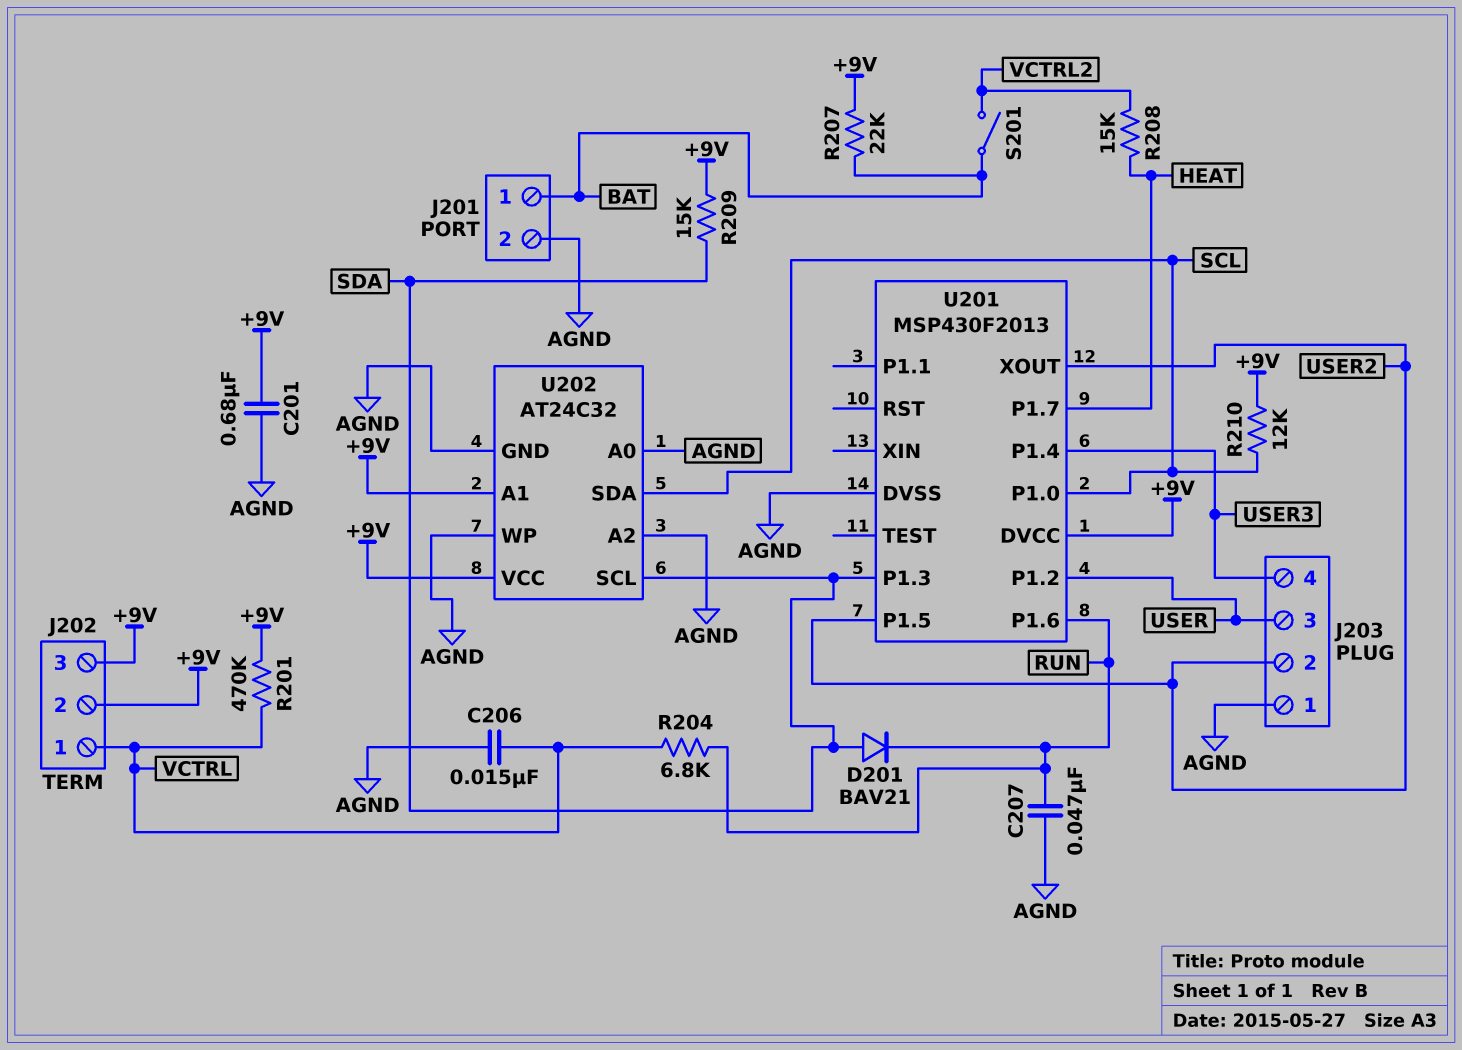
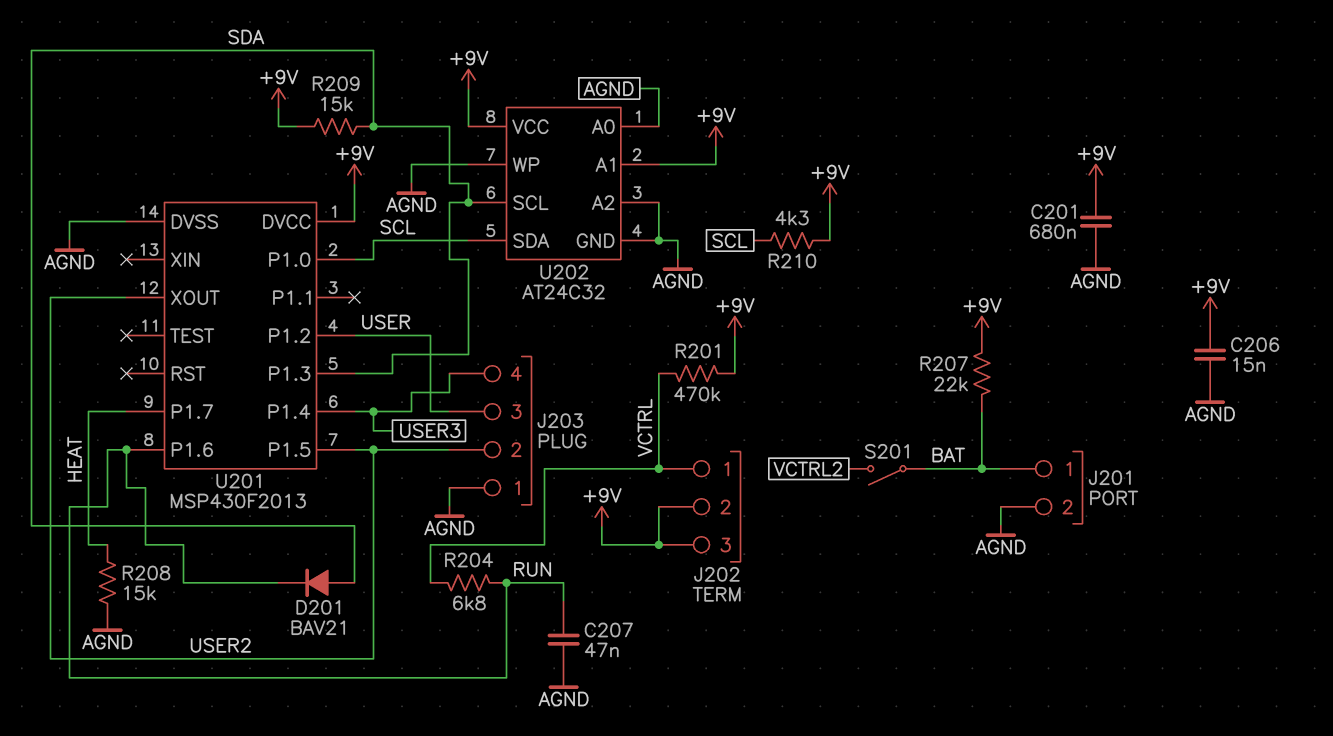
C206: 15nF (AGND, VCTRL) -> 15nF (+9V, AGND)
R208: 15k (HEAT, VCTRL2) -> 15k (AGND, HEAT)
R210: 12k (+9V, SCL) -> 4.3k (+9V, SCL)

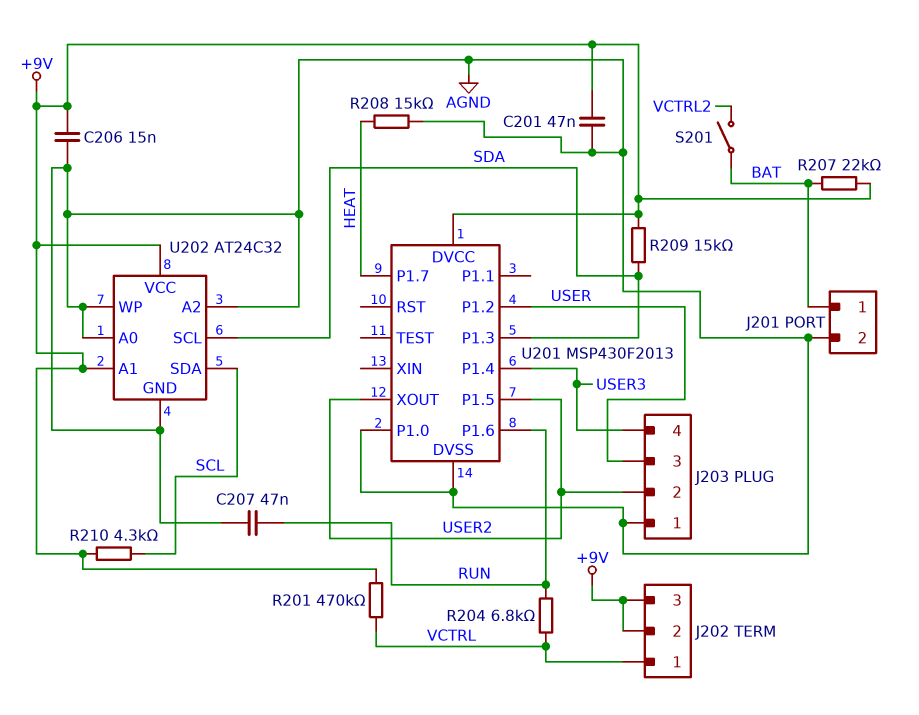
C201: 680nF (+9V, AGND) -> 47nF (+9V, AGND)
D201: diode BAV21 (A SDA, K RUN) -> none
U201 pin P1.0: SCL -> AGND

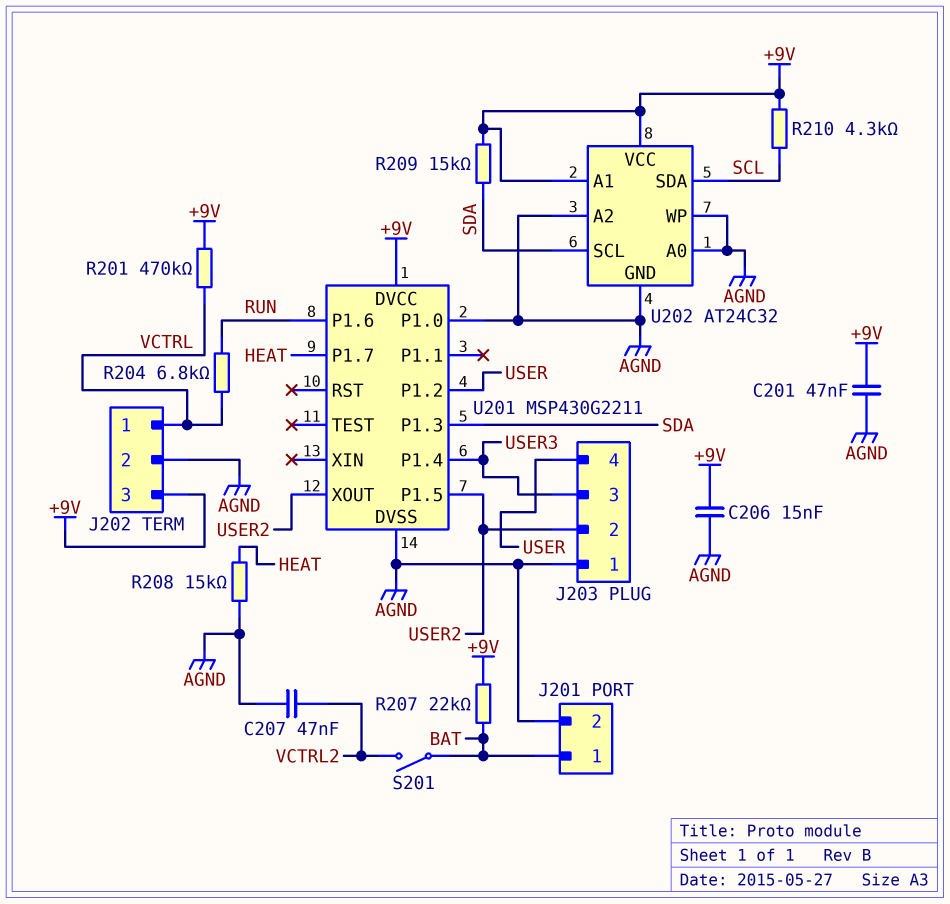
C207: 47nF (AGND, RUN) -> 47nF (AGND, VCTRL2)
J202 pin 2: +9V -> AGND
J203 pin 3: USER -> USER3
J203 pin 4: USER3 -> USER
U201: MSP430F2013 -> MSP430G2211

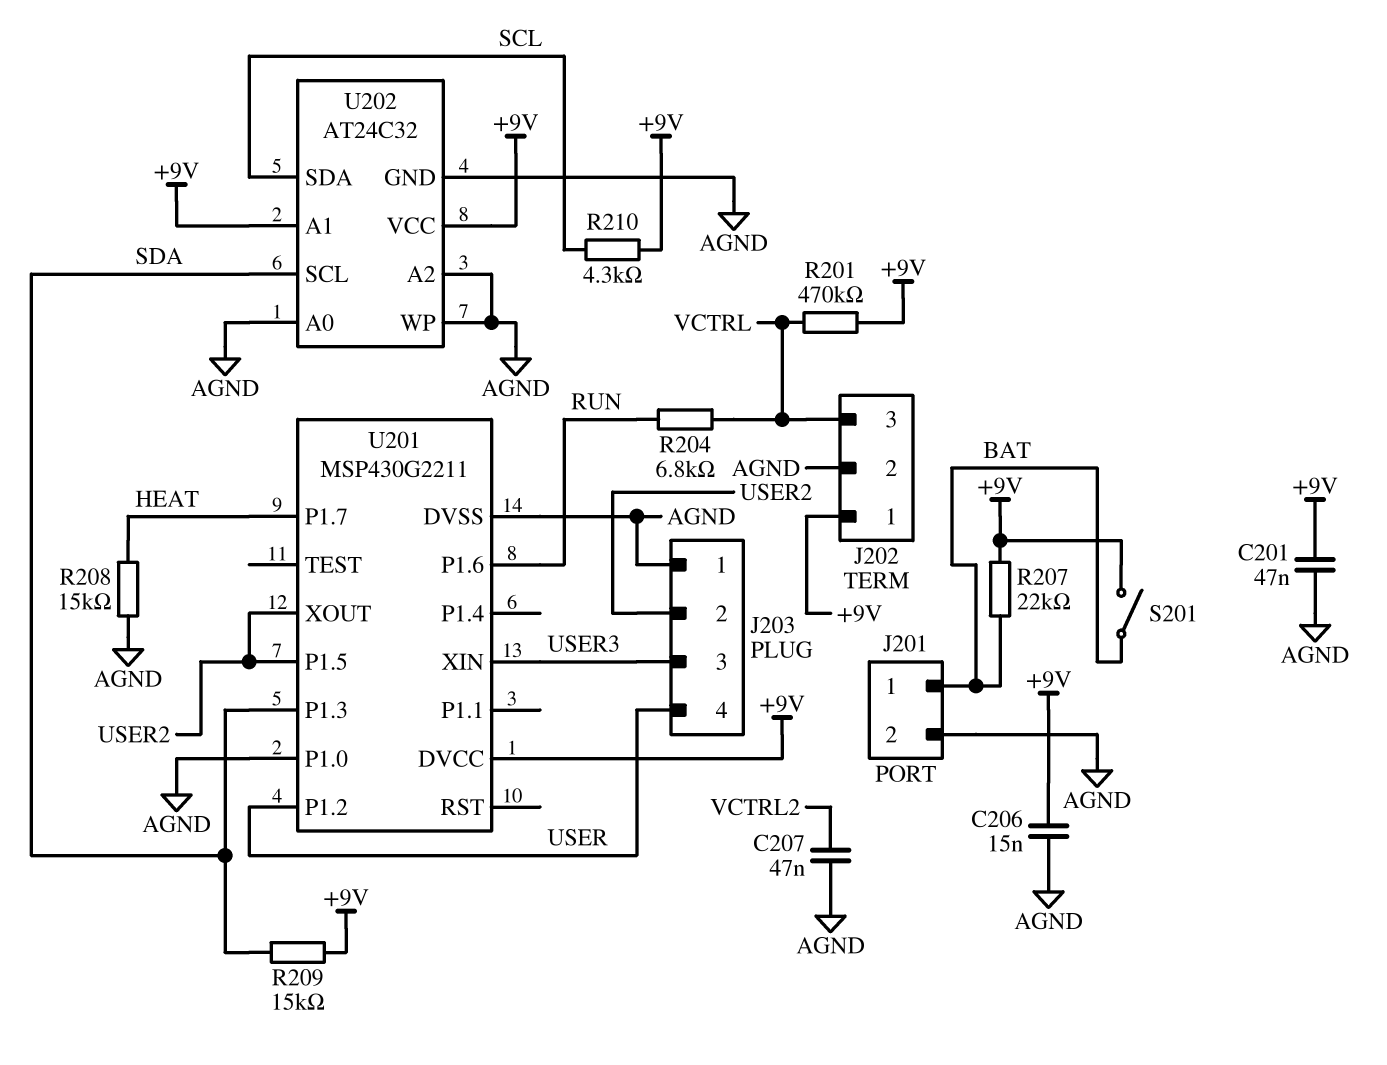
J202 pin 1: VCTRL -> +9V
J202 pin 3: +9V -> VCTRL
S201: switch (BAT, VCTRL2) -> switch (+9V, BAT)
U201 pin P1.4: USER3 -> none
U201 pin XIN: none -> USER3

